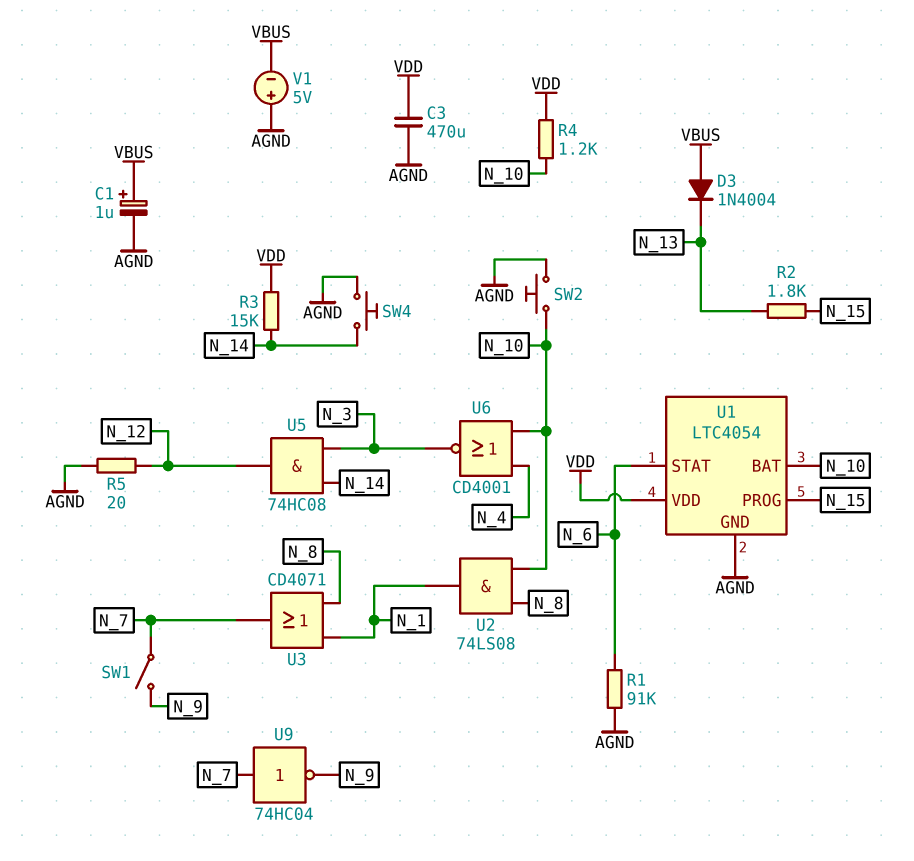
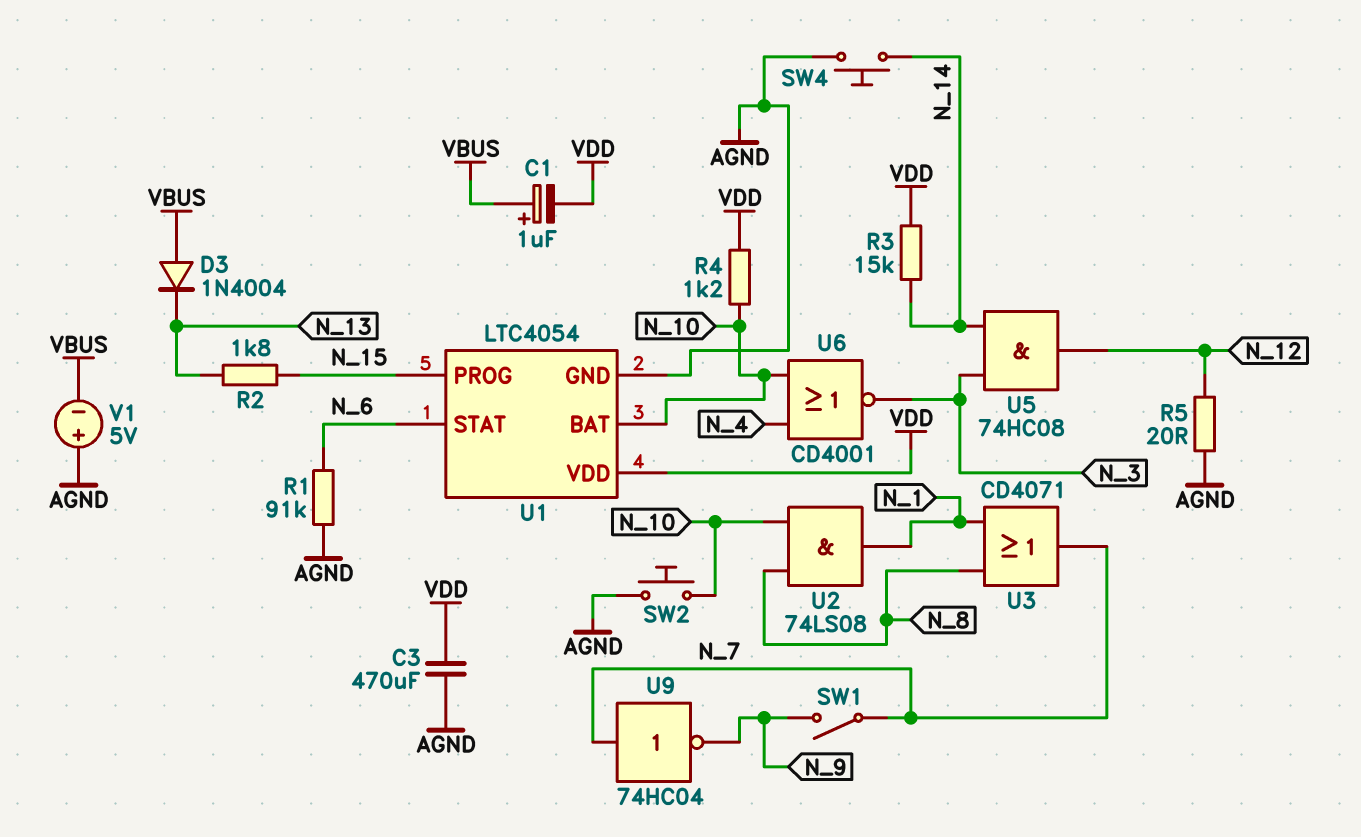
C1: 1uF (plus VBUS, minus AGND) -> 1uF (plus VBUS, minus VDD)

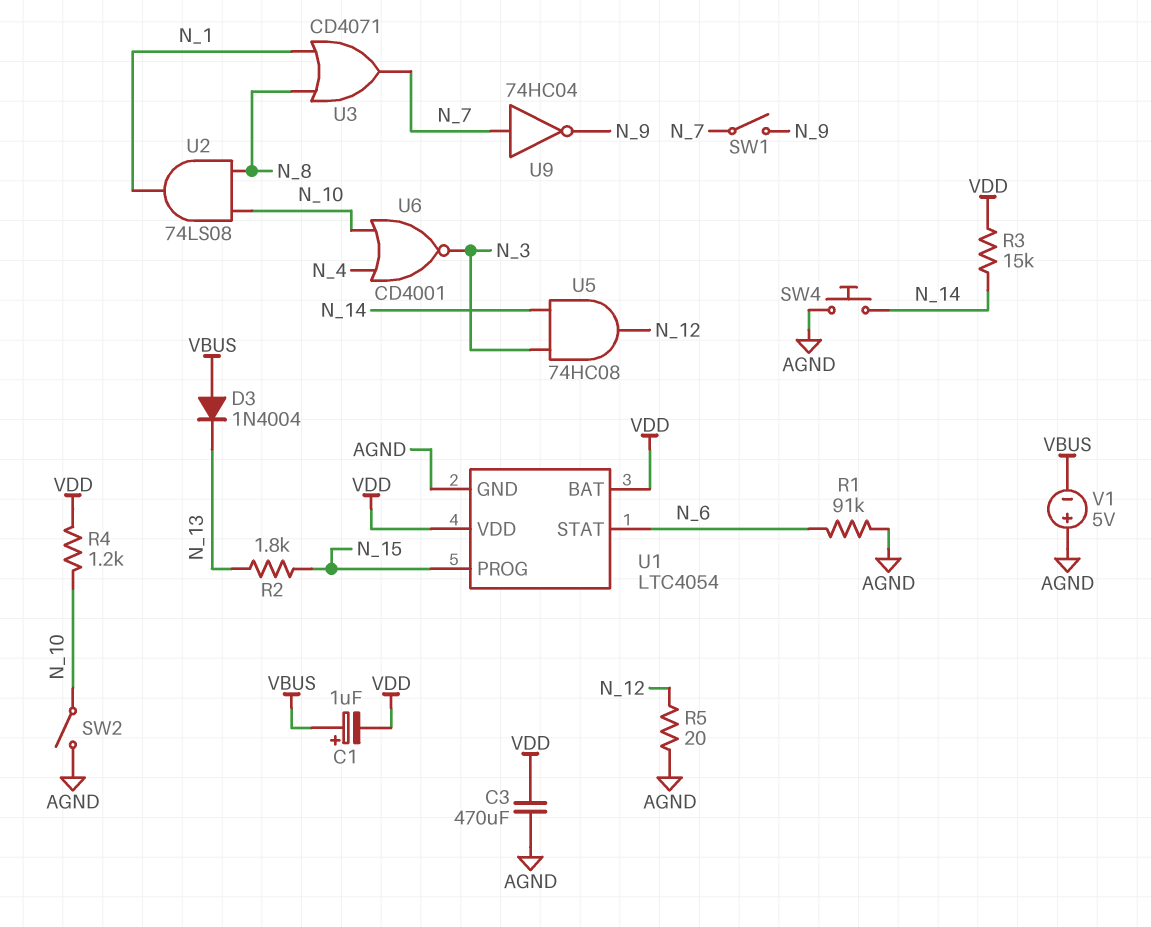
SW2: button (AGND, N_10) -> switch (AGND, N_10)
U1 pin BAT: N_10 -> VDD

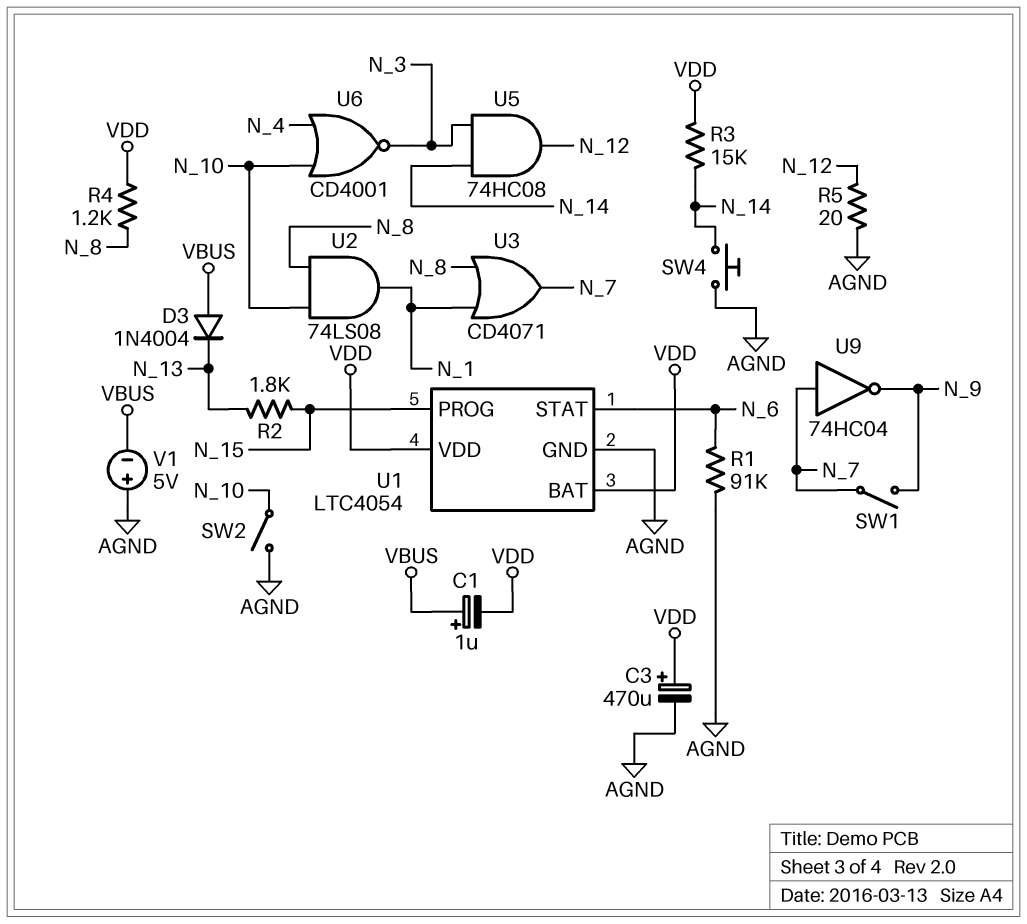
C3: 470uF (AGND, VDD) -> 470uF (plus VDD, minus AGND)
R4: 1.2k (N_10, VDD) -> 1.2k (N_8, VDD)

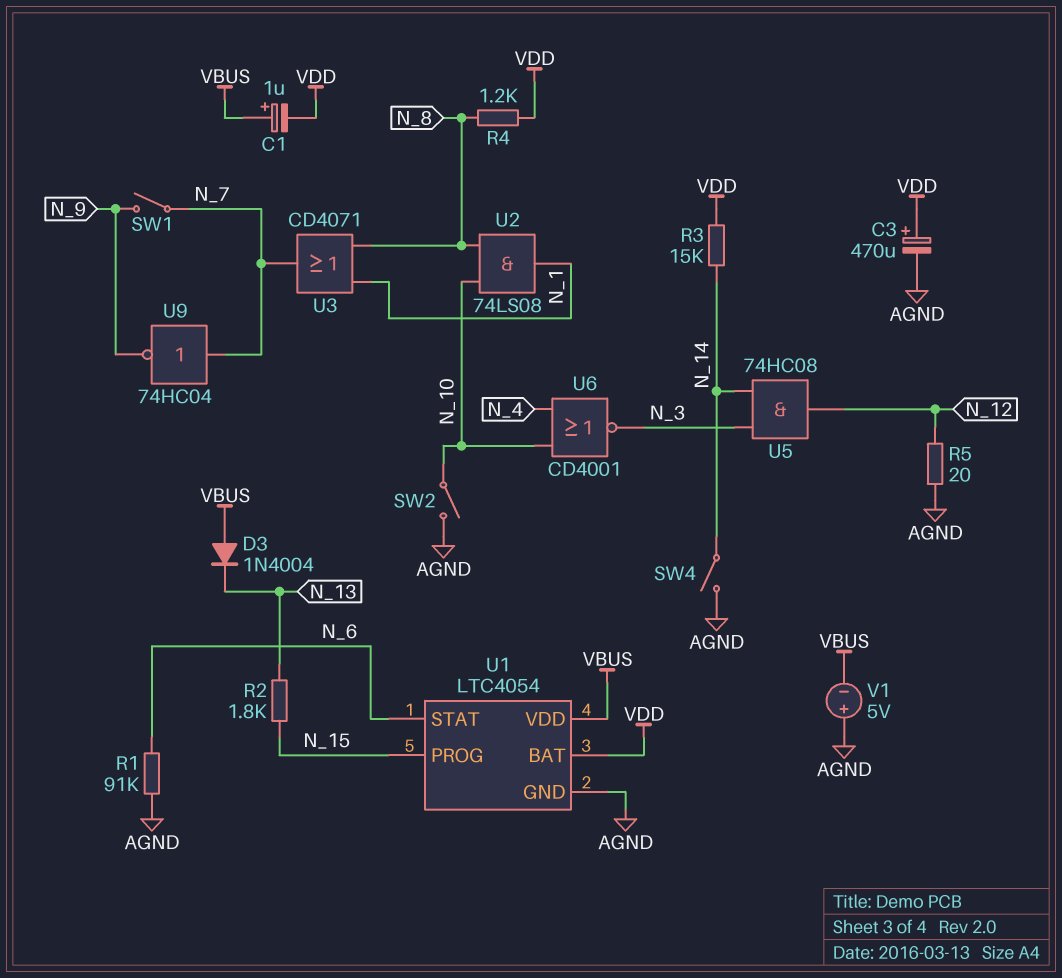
SW4: button (AGND, N_14) -> switch (AGND, N_14)
U1 pin VDD: VDD -> VBUS

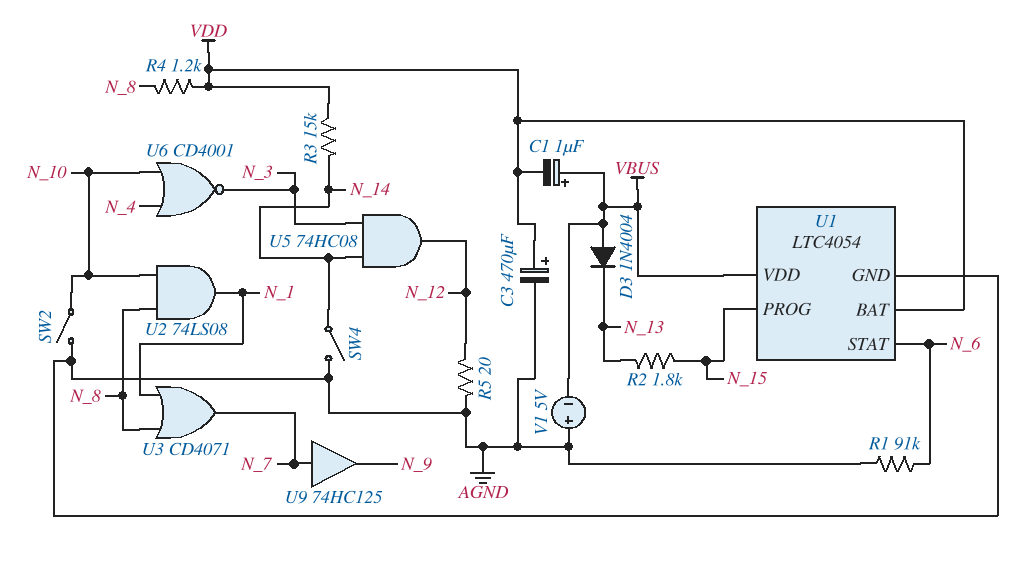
SW1: switch (N_7, N_9) -> none
U9: NOT 74HC04 (in N_7, out N_9) -> buffer 74HC125 (in N_7, out N_9)

